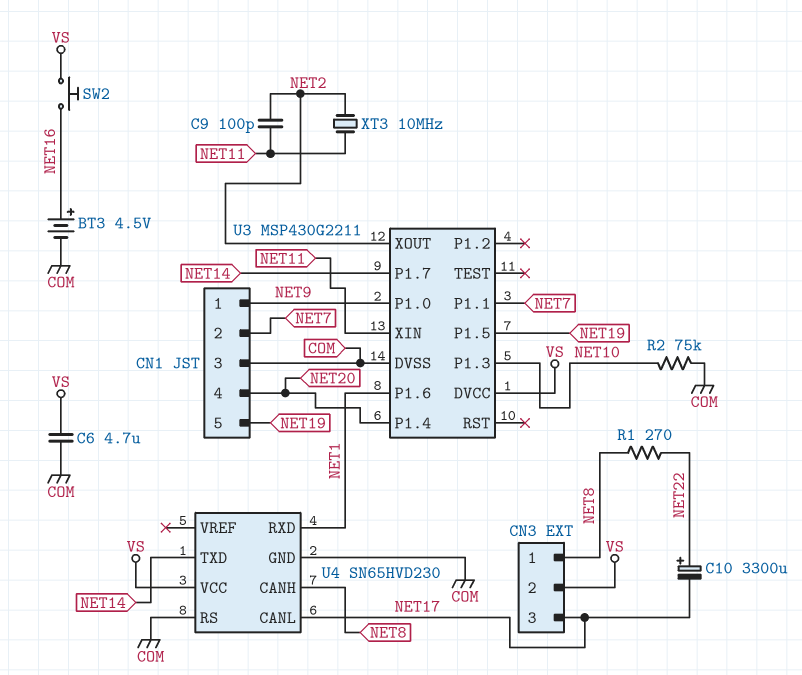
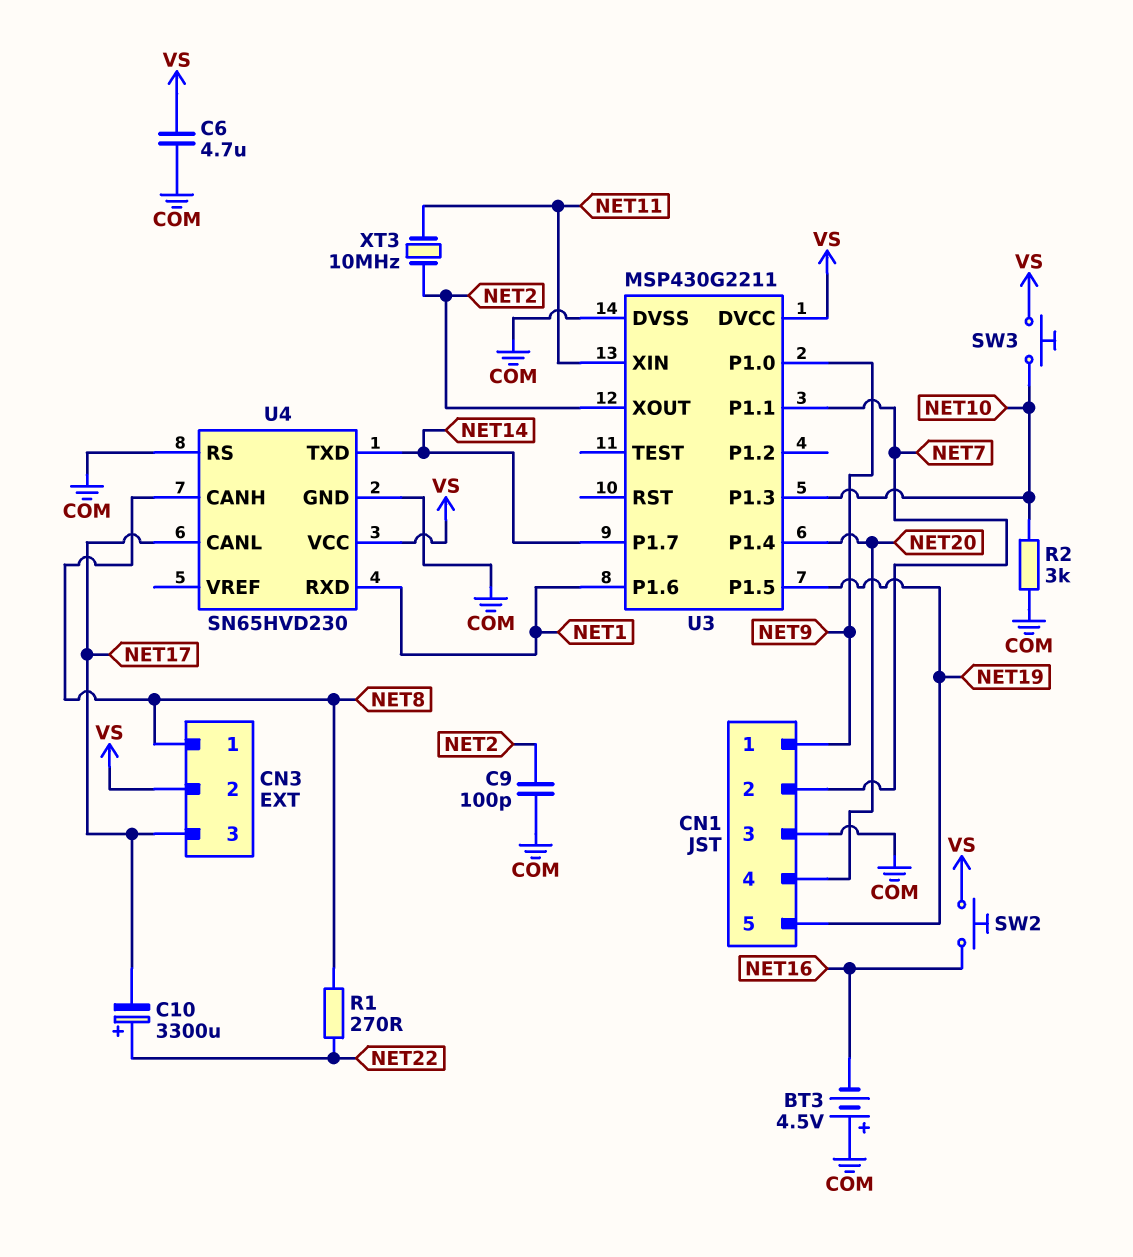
BT3: 4.5V (plus NET16, minus COM) -> 4.5V (plus COM, minus NET16)
C9: 100pF (NET2, NET11) -> 100pF (COM, NET2)
R2: 75k (COM, NET10) -> 3k (COM, NET10)
SW3: none -> button (NET10, VS)

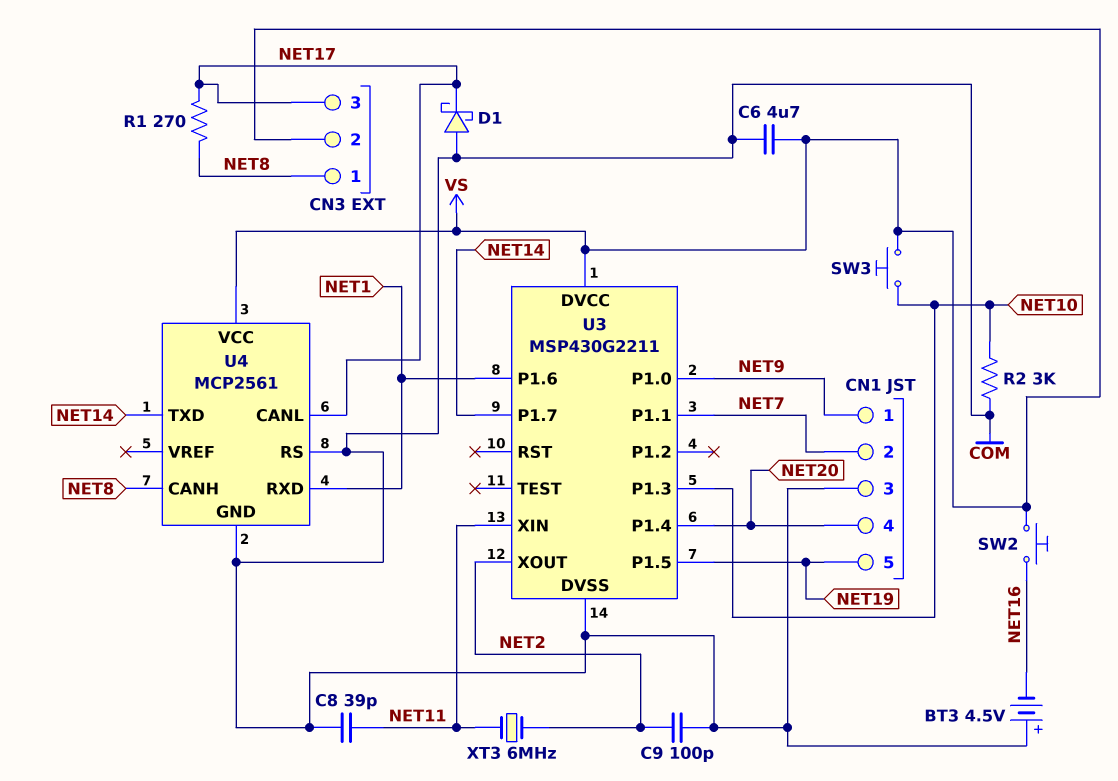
C8: none -> 39pF (COM, NET11)
C10: 3300uF (plus NET22, minus NET17) -> none
D1: none -> schottky (A COM, K NET17)
R1: 270 (NET8, NET22) -> 270 (NET8, NET17)
U4: SN65HVD230 -> MCP2561
XT3: 10MHz (NET2, NET11) -> 6MHz (NET2, NET11)

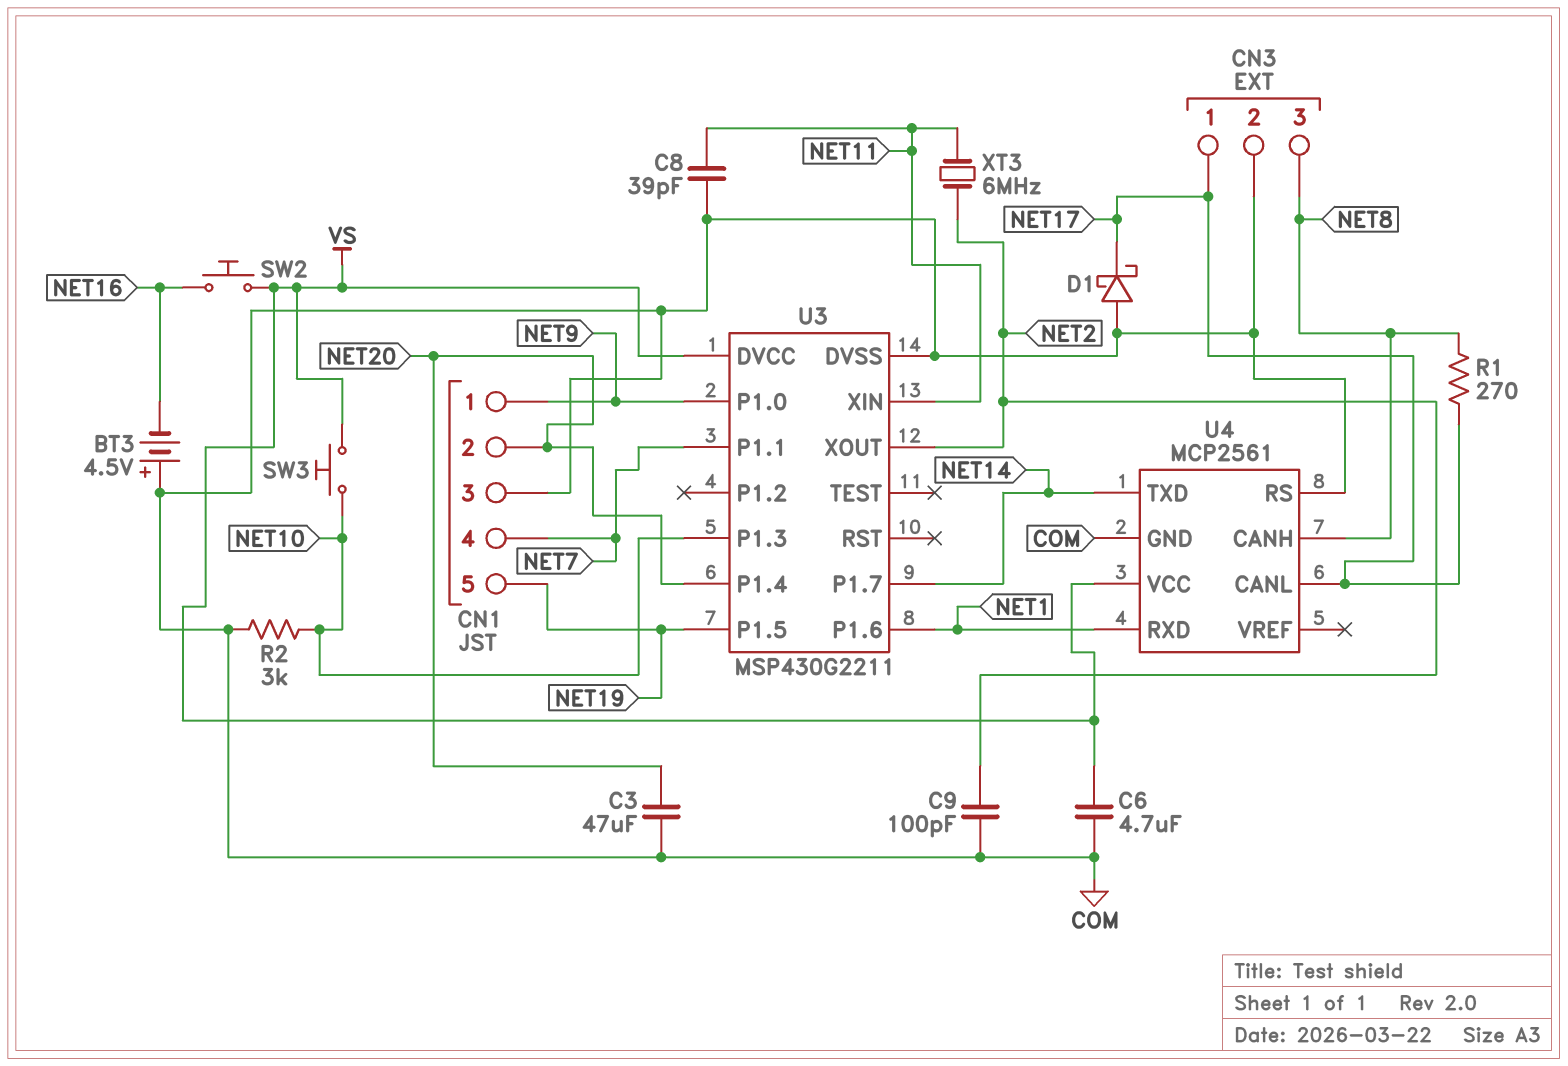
C3: none -> 47uF (COM, NET20)
CN1 pin 2: NET7 -> NET20
CN1 pin 4: NET20 -> NET7
CN3 pin 1: NET8 -> NET17
CN3 pin 2: VS -> COM
CN3 pin 3: NET17 -> NET8

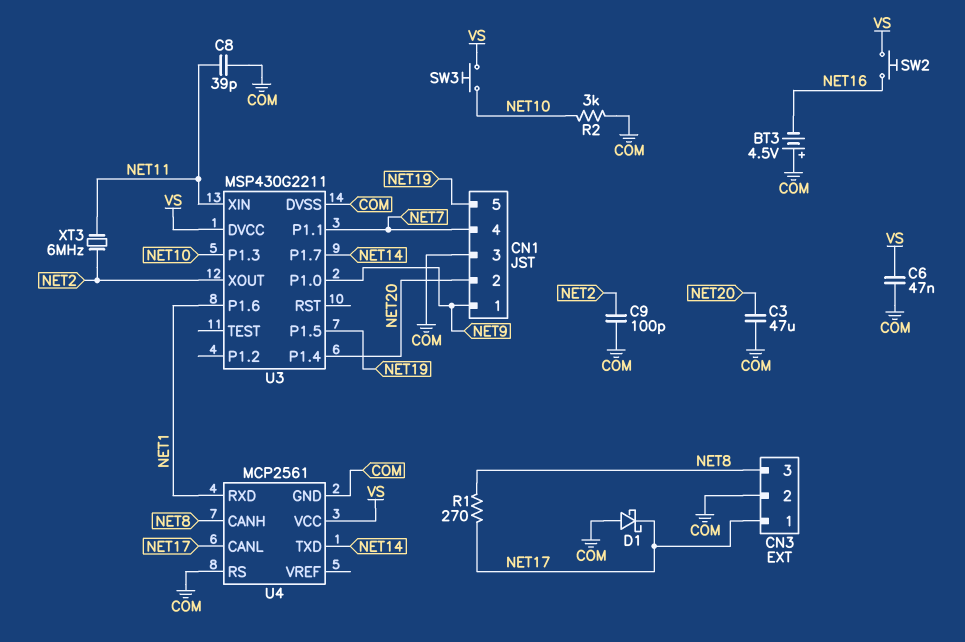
C6: 4.7uF (COM, VS) -> 47nF (COM, VS)

